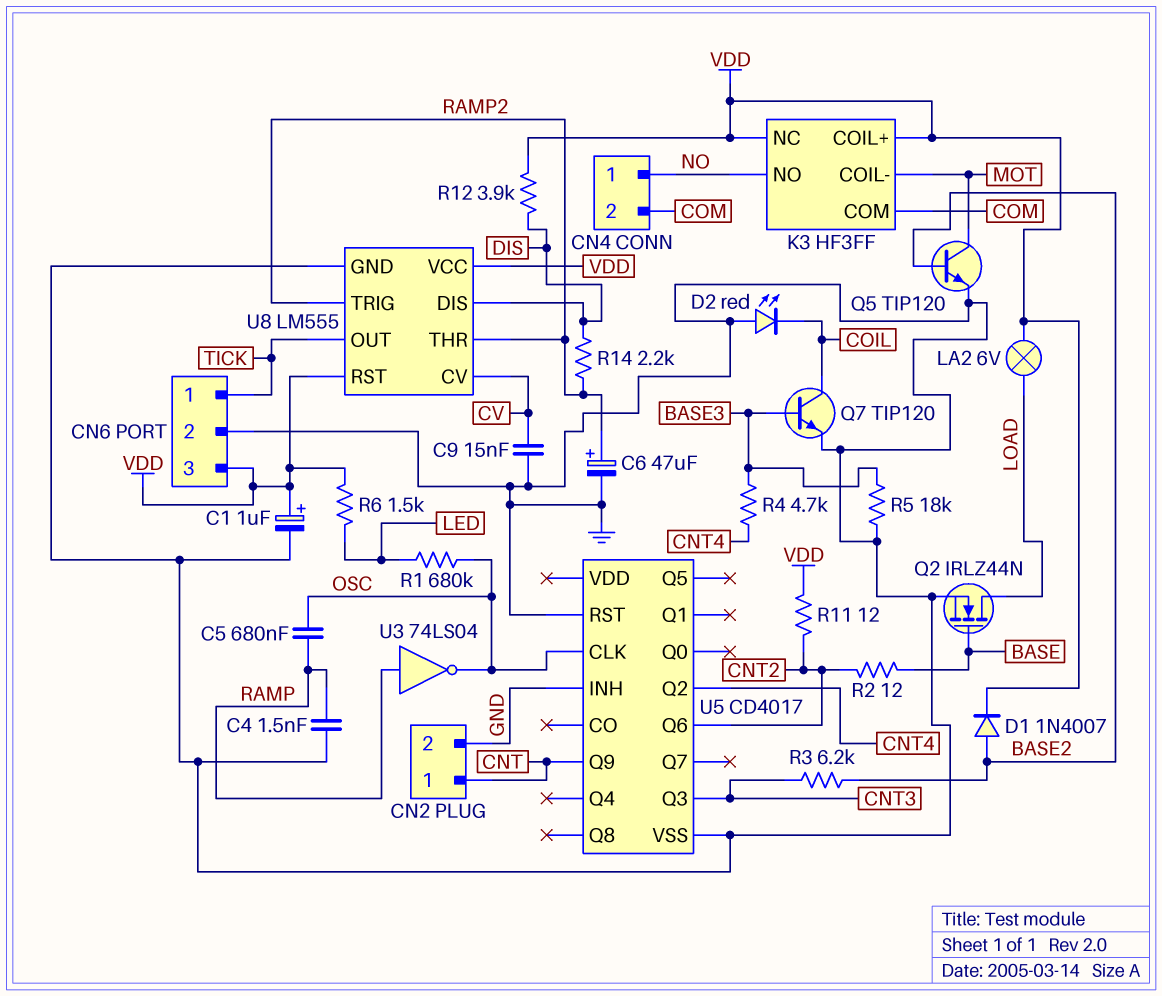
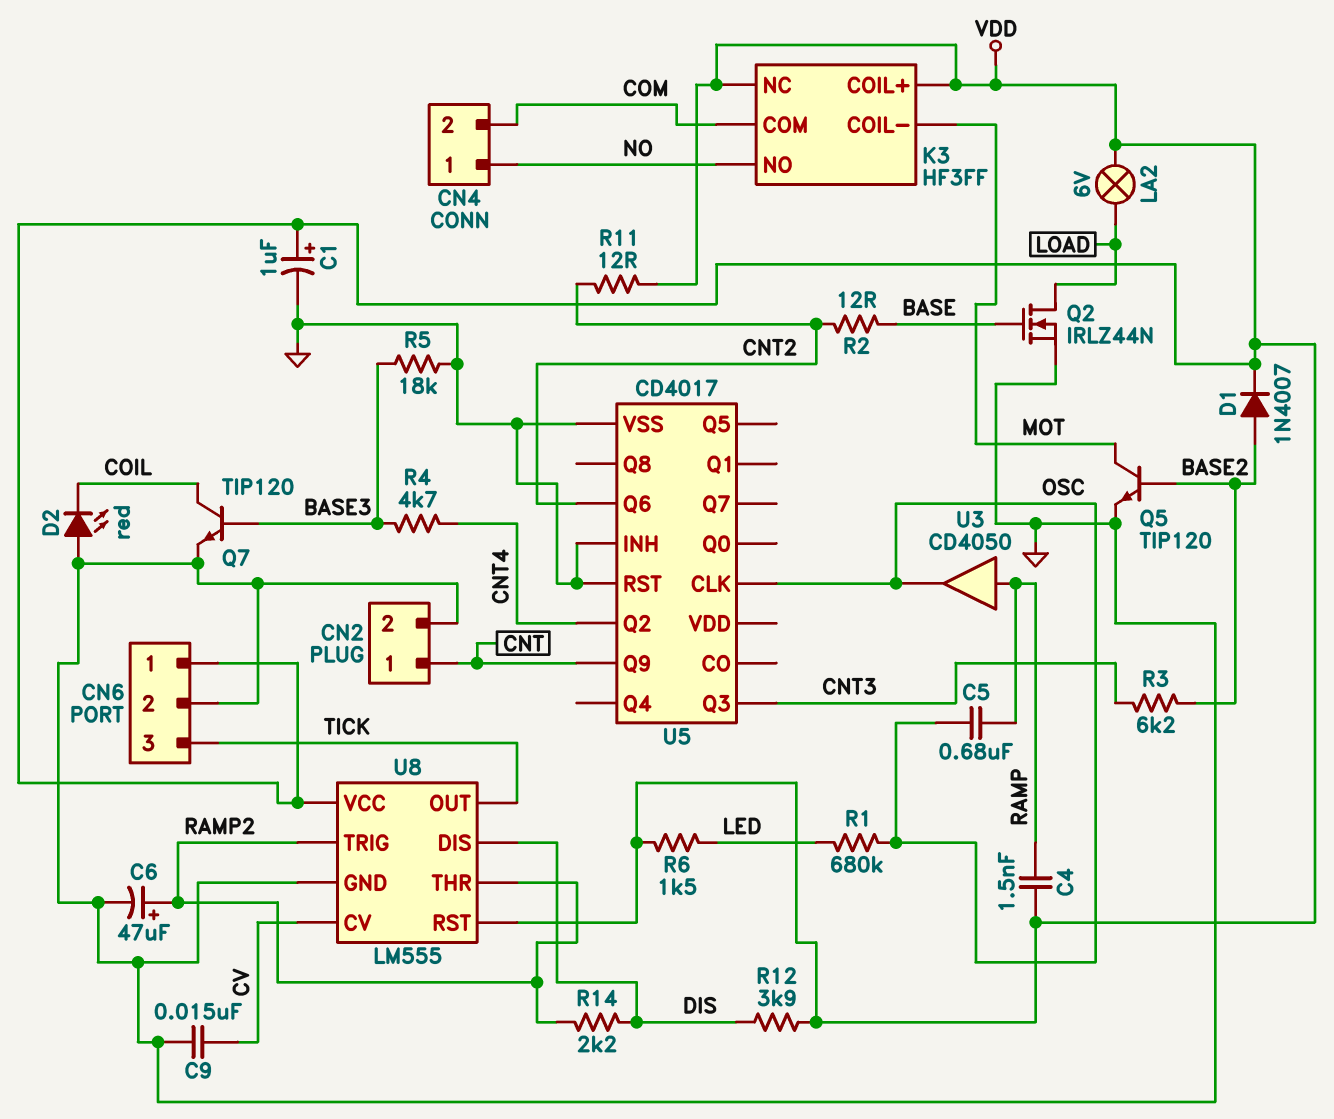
C4: 1.5nF (GND, RAMP) -> 1.5nF (RAMP, VDD)
CN6 pin 1: TICK -> VDD
CN6 pin 3: VDD -> TICK
U3: NOT 74LS04 (in RAMP, out OSC) -> buffer CD4050 (in RAMP, out OSC)

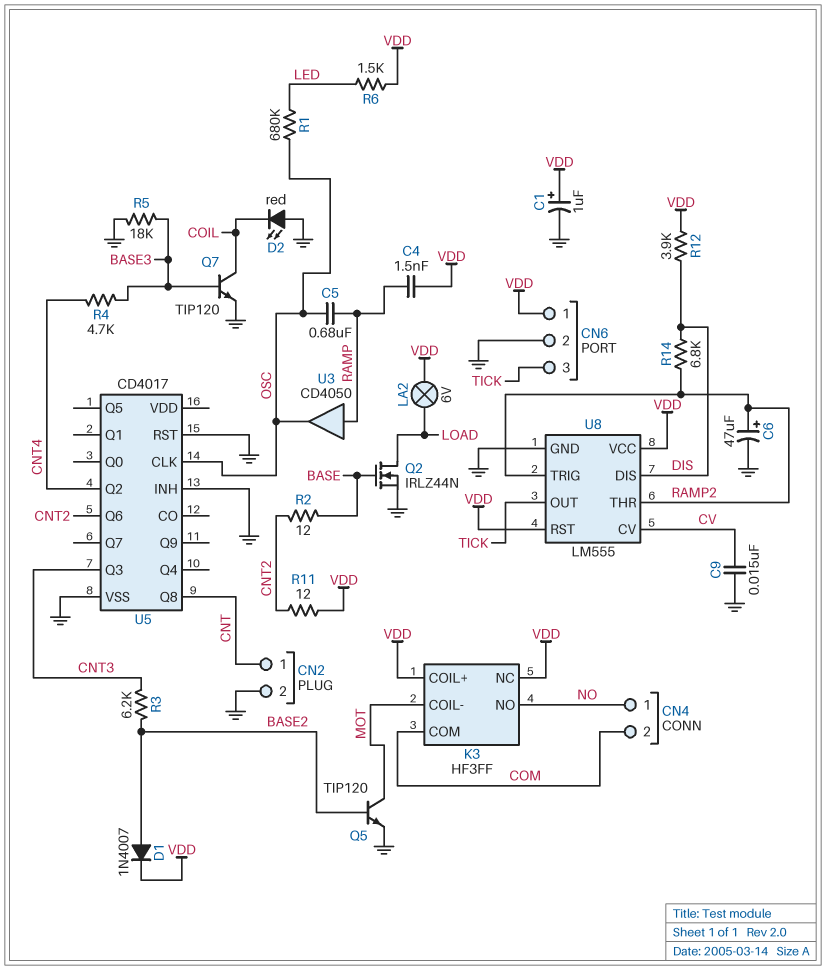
R14: 2.2k (DIS, RAMP2) -> 6.8k (DIS, RAMP2)
U5 pin Q8: none -> CNT
U5 pin Q9: CNT -> none

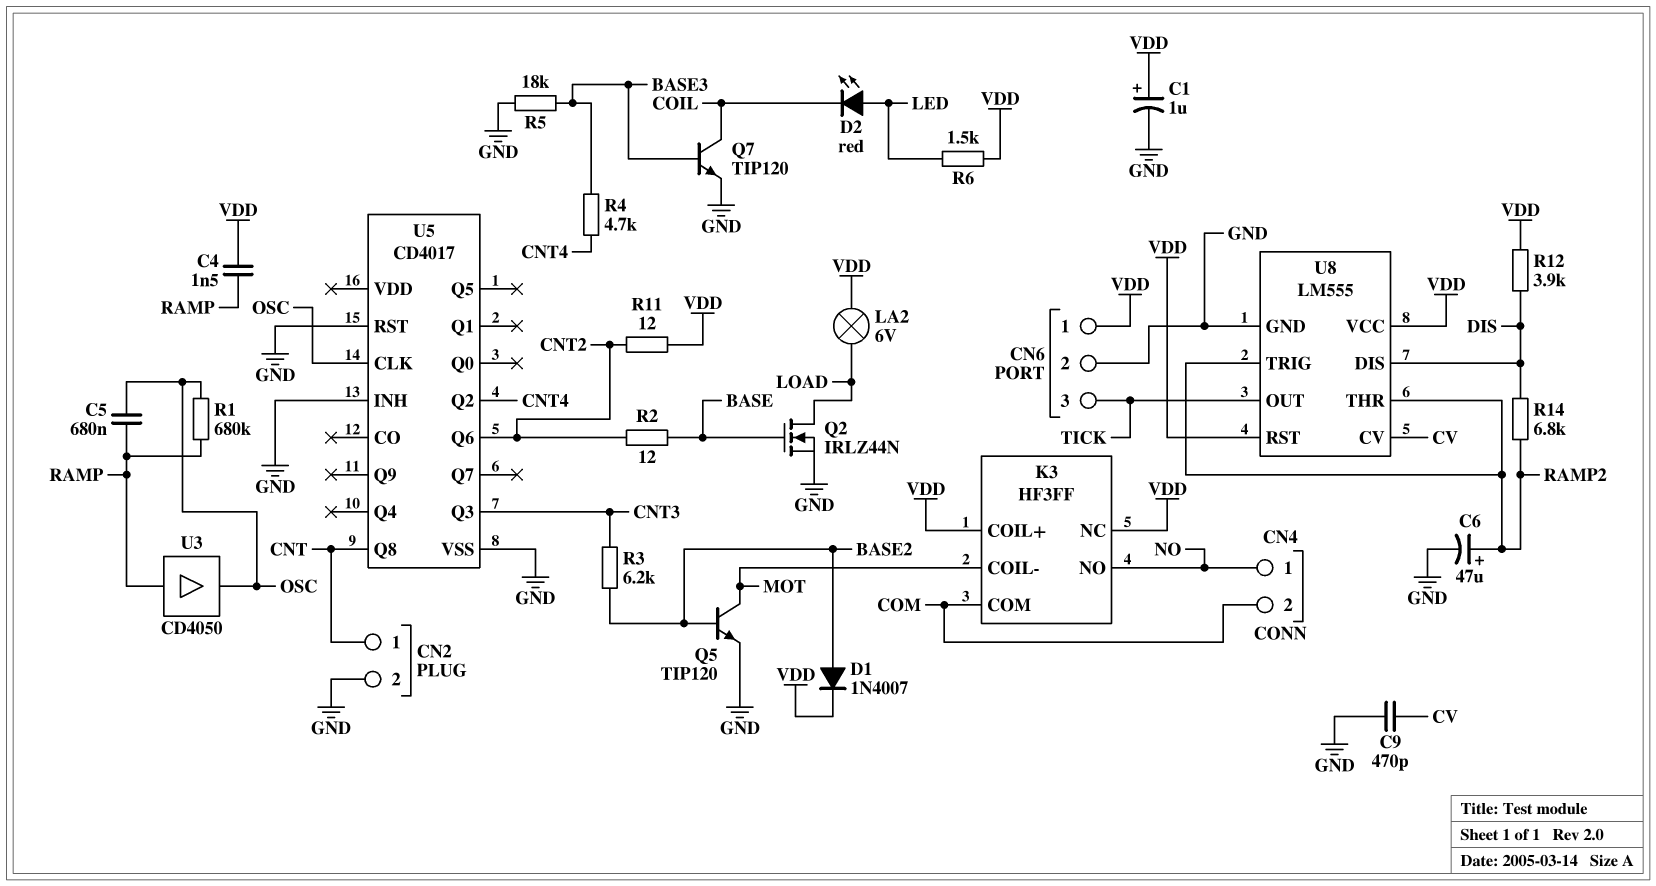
C9: 15nF (CV, GND) -> 470pF (CV, GND)
D2: LED red (A GND, K COIL) -> LED red (A LED, K COIL)
R1: 680k (LED, OSC) -> 680k (OSC, RAMP)

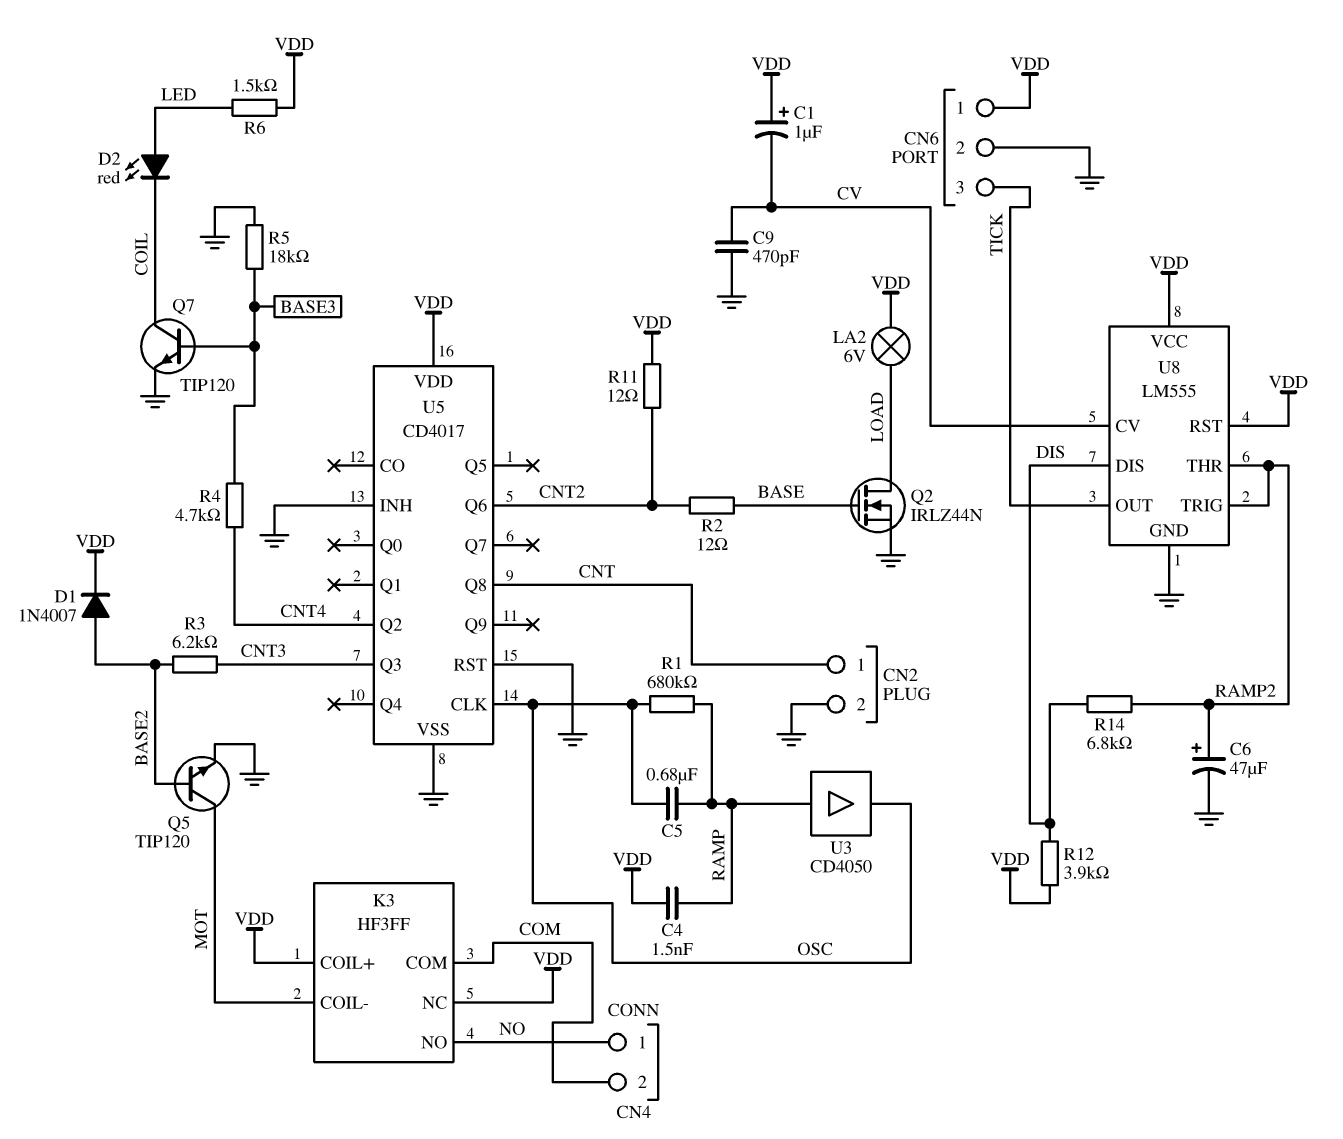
C1: 1uF (plus VDD, minus GND) -> 1uF (plus VDD, minus CV)
U5 pin VDD: none -> VDD

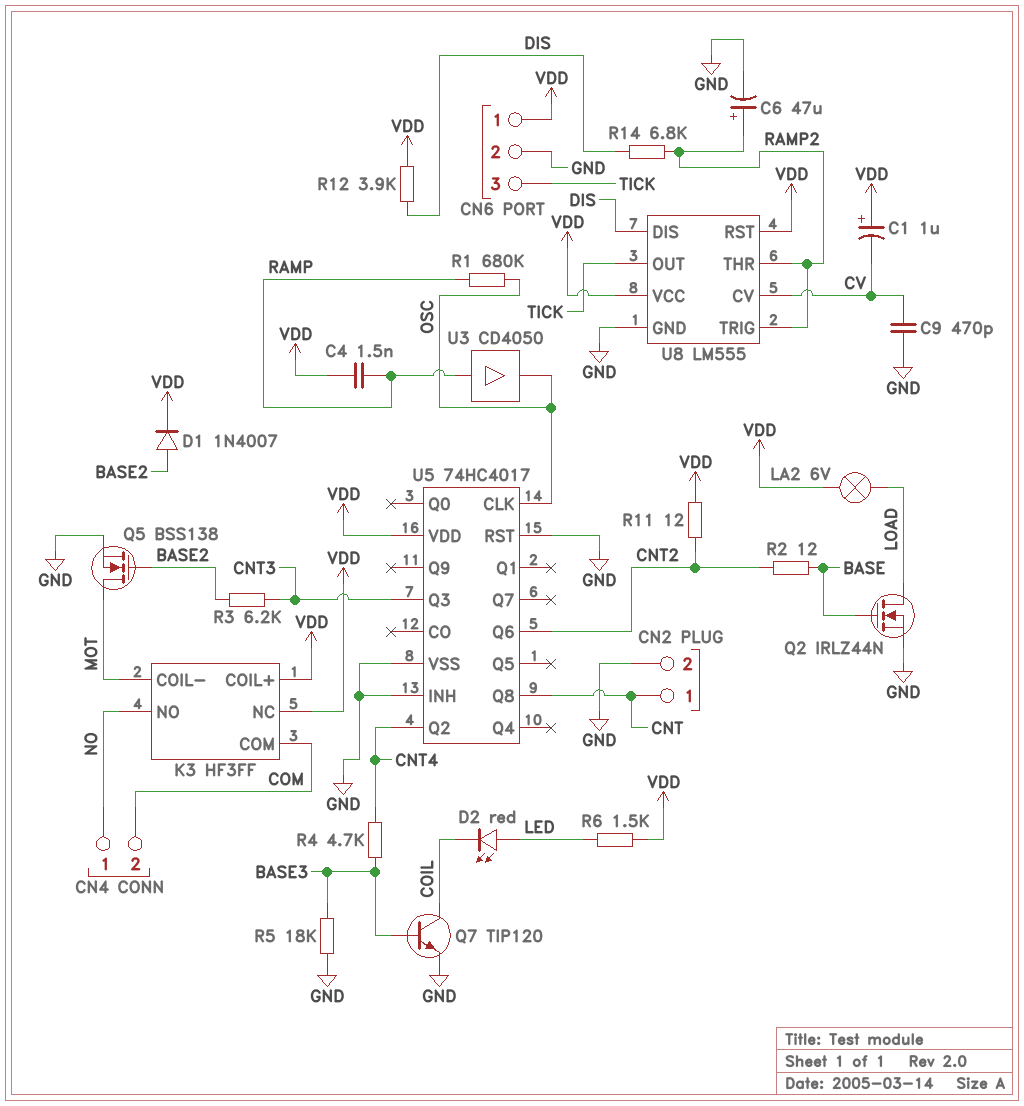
C5: 680nF (OSC, RAMP) -> none
Q5: NPN TIP120 (B BASE2, C MOT, E GND) -> NMOS BSS138 (G BASE2, D MOT, S GND)
U5: CD4017 -> 74HC4017

